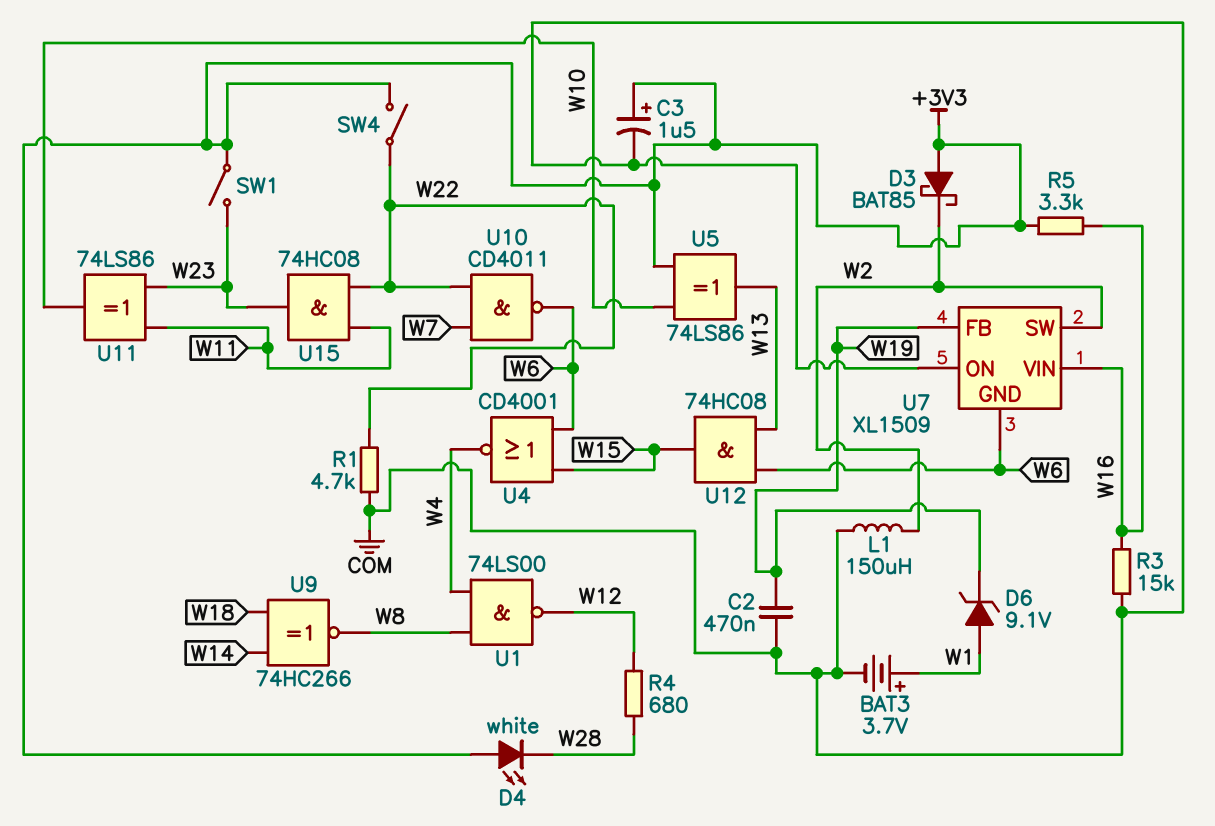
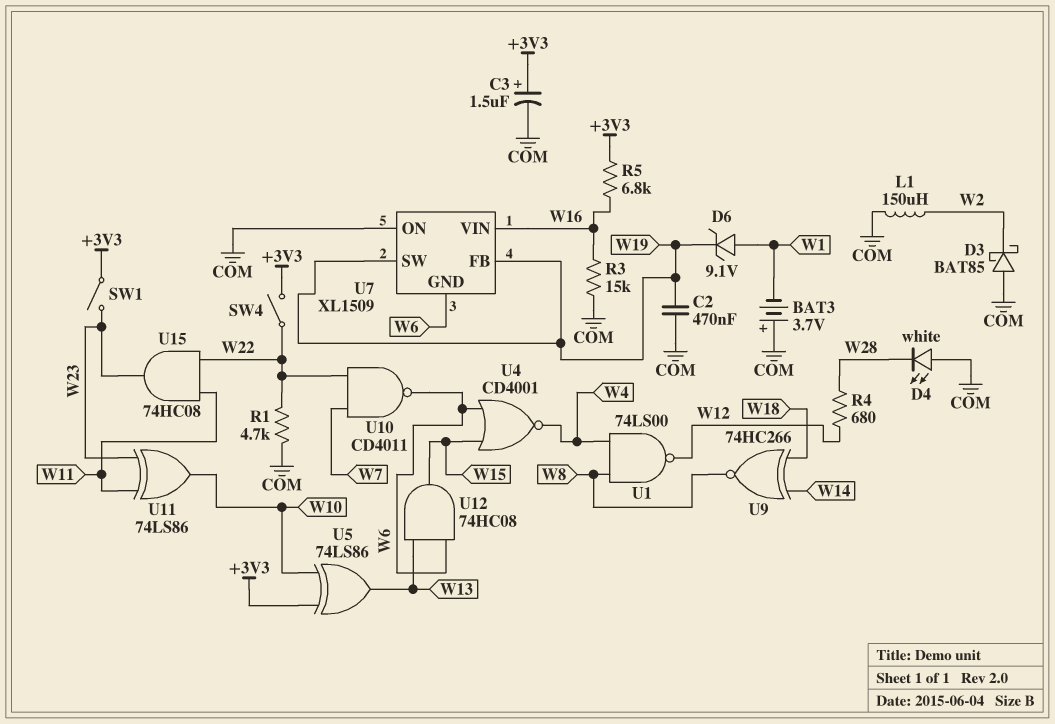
BAT3: 3.7V (plus W1, minus COM) -> 3.7V (plus COM, minus W1)
D3: schottky BAT85 (A +3V3, K W2) -> schottky BAT85 (A COM, K W2)
D4: LED white (A +3V3, K W28) -> LED white (A COM, K W28)
R5: 3.3k (+3V3, W16) -> 6.8k (+3V3, W16)
U7 pin SW: W2 -> W19

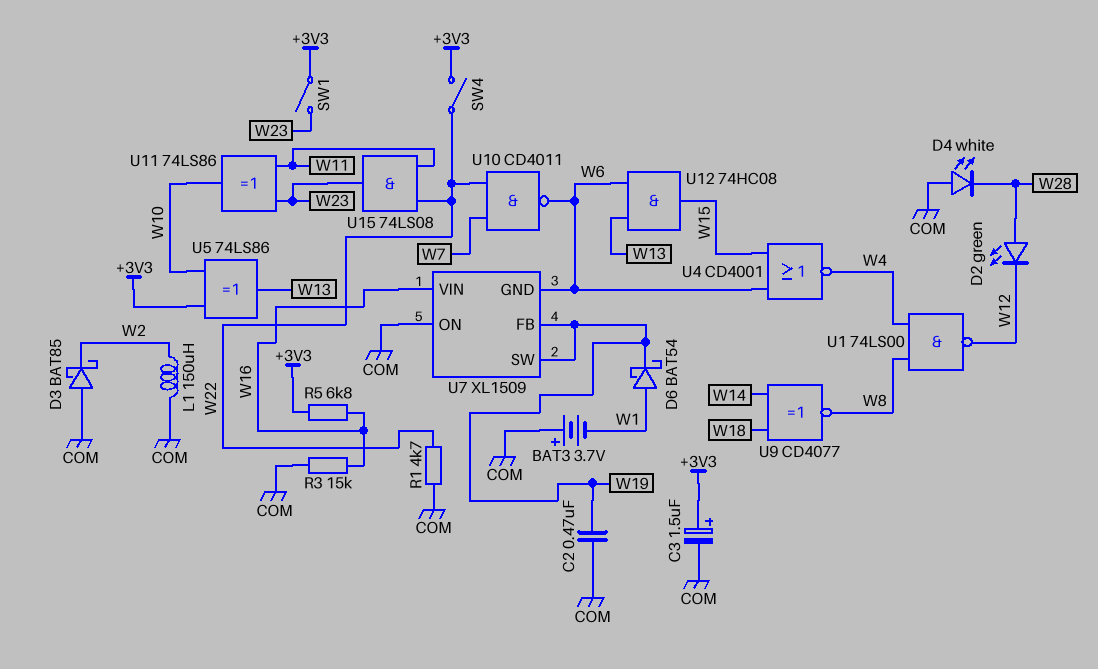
D2: none -> LED green (A W28, K W12)
D6: zener 9.1V (A W1, K W19) -> schottky BAT54 (A W1, K W19)
R4: 680 (W12, W28) -> none
U9: XNOR 74HC266 (in W14, in W18, out W8) -> XNOR CD4077 (in W14, in W18, out W8)
U15: AND 74HC08 (in W11, in W22, out W23) -> AND 74LS08 (in W11, in W22, out W23)

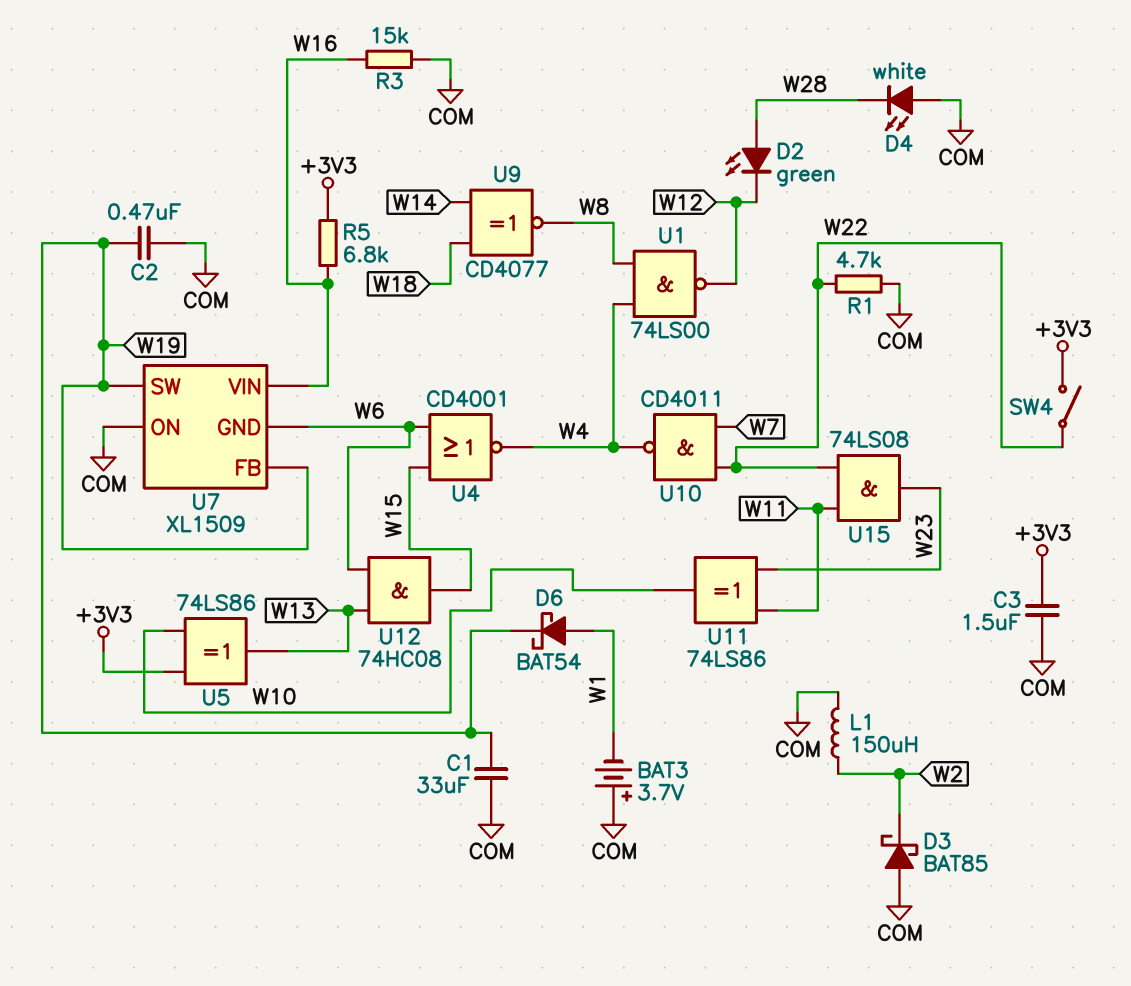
C1: none -> 33uF (COM, W19)
C3: 1.5uF (plus +3V3, minus COM) -> 1.5uF (+3V3, COM)
SW1: switch (+3V3, W23) -> none
U10: NAND CD4011 (in W7, in W22, out W6) -> NAND CD4011 (in W7, in W22, out W4)

